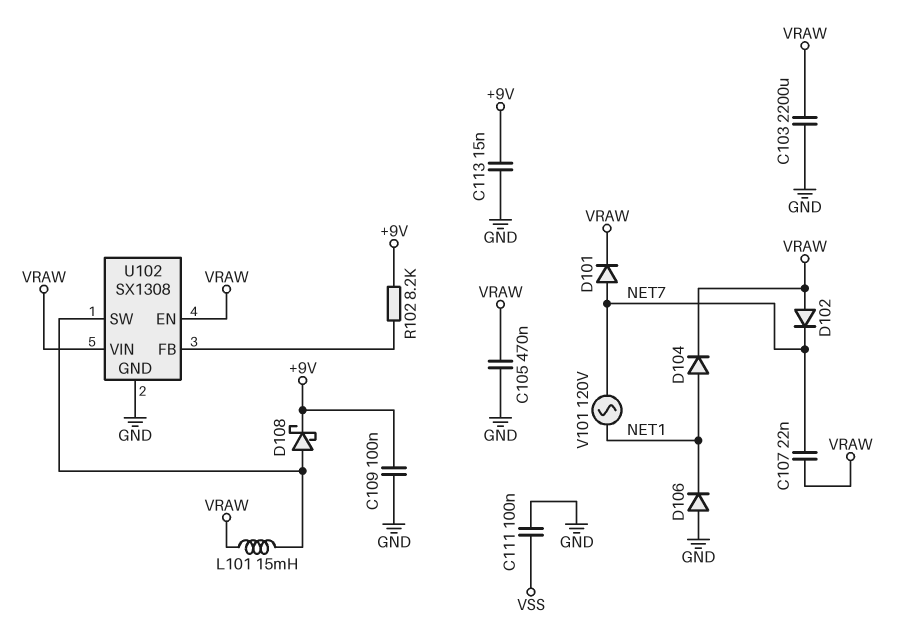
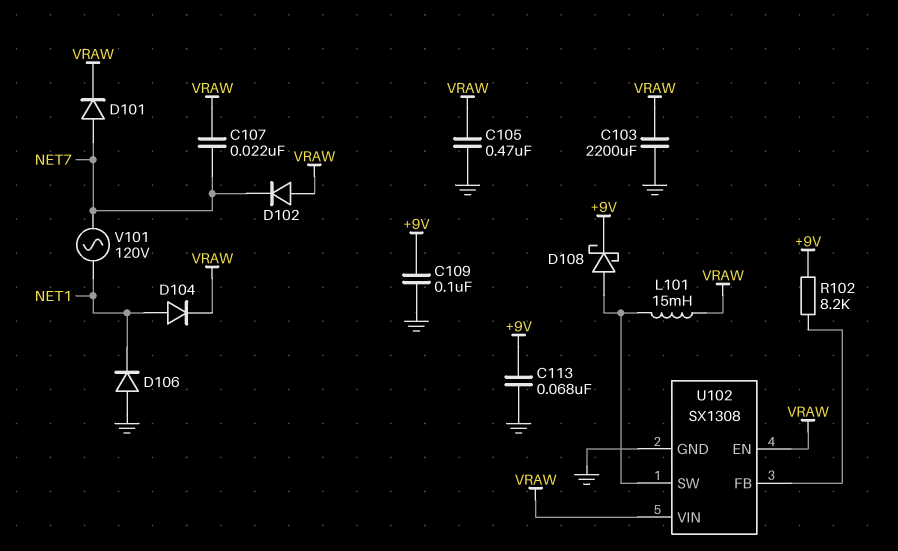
C111: 100nF (GND, VSS) -> none
C113: 15nF (+9V, GND) -> 68nF (+9V, GND)

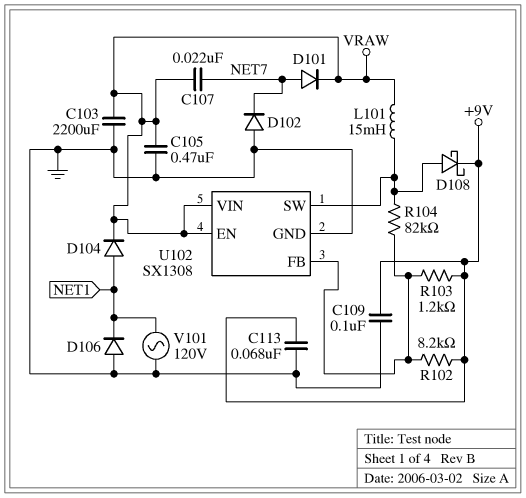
D102: diode (A VRAW, K NET7) -> diode (A GND, K NET7)
R103: none -> 1.2k (+9V, U102/FB)
R104: none -> 82k (U102/FB, U102/SW)
V101: AC 120V (NET1, NET7) -> AC 120V (GND, NET1)

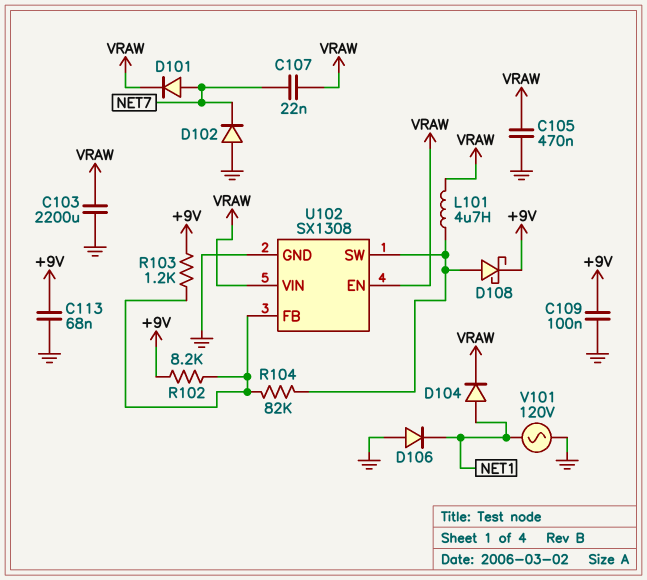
L101: 15mH (U102/SW, VRAW) -> 4.7uH (U102/SW, VRAW)

